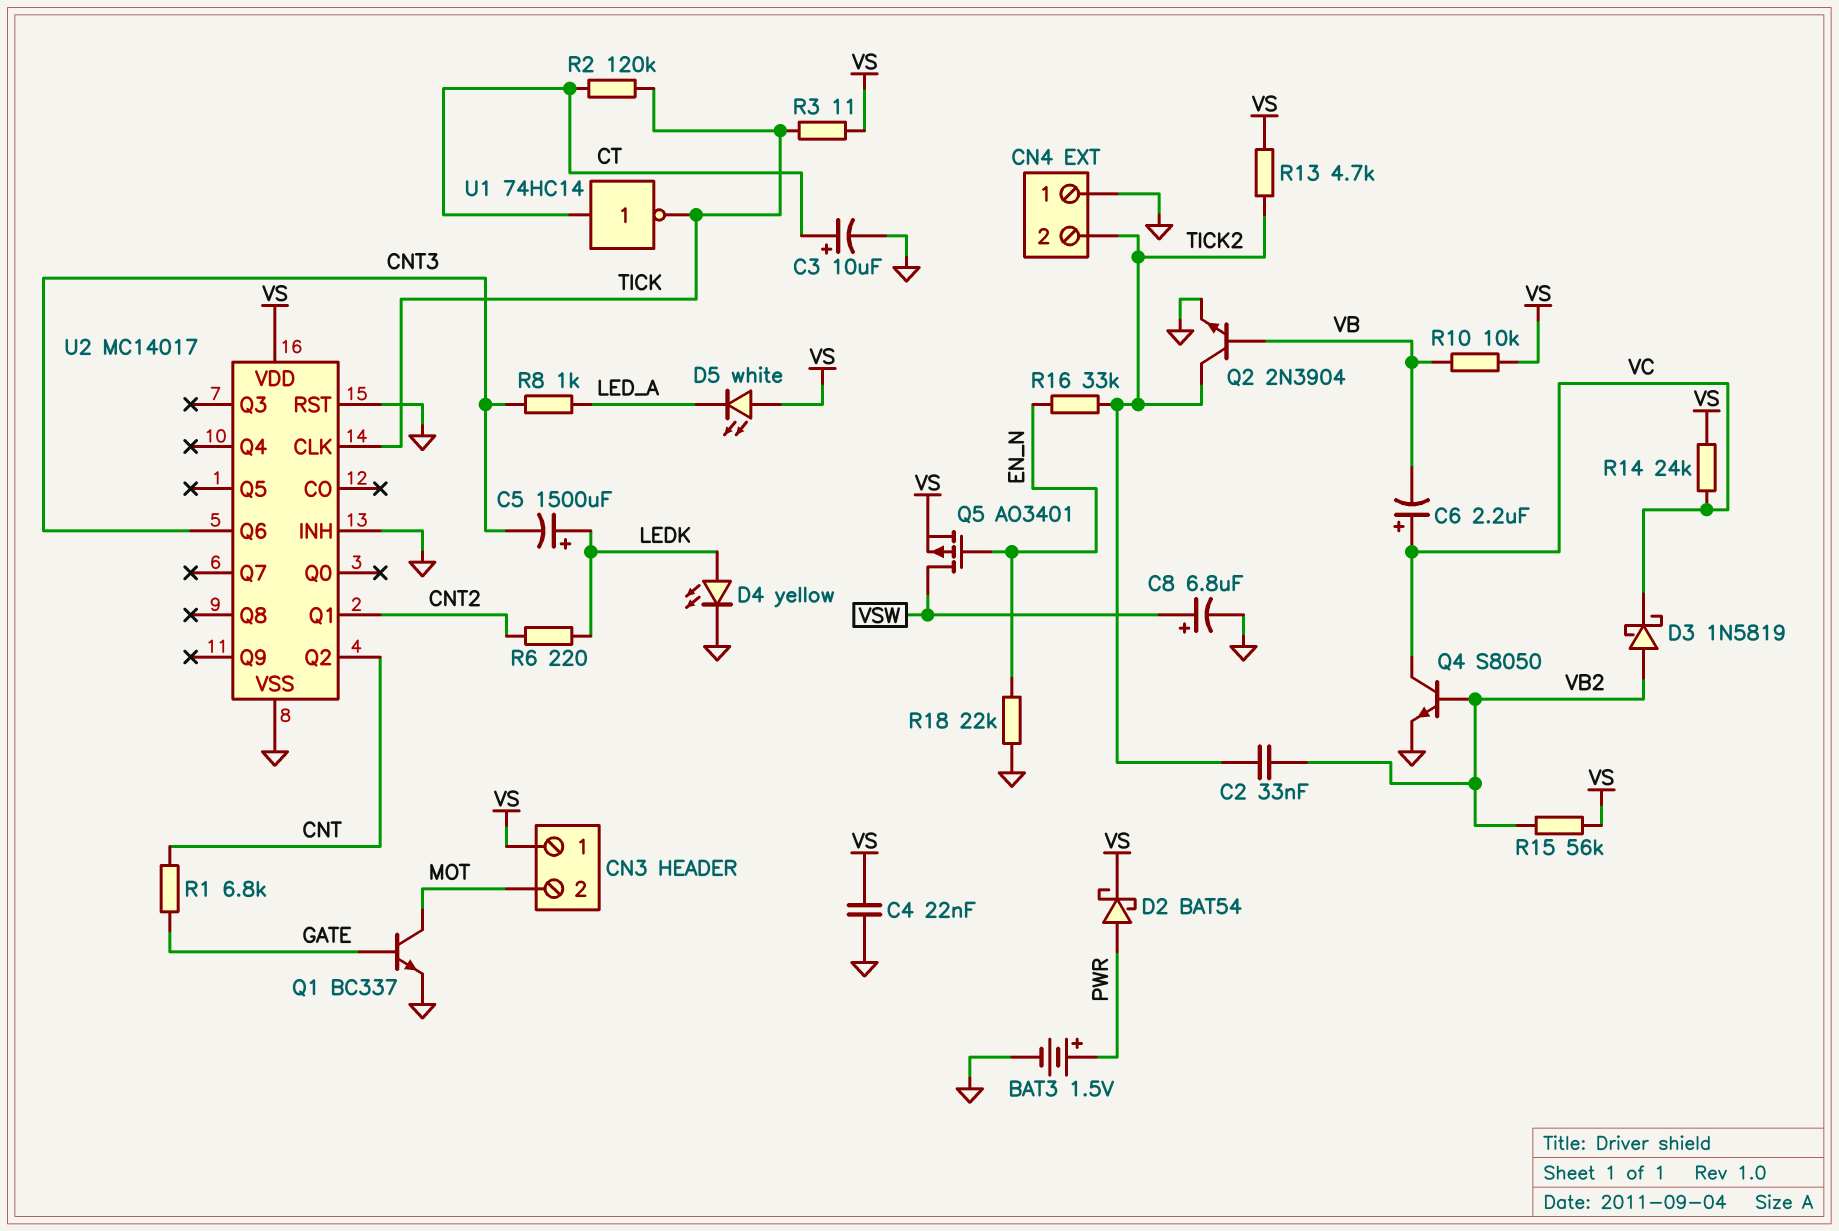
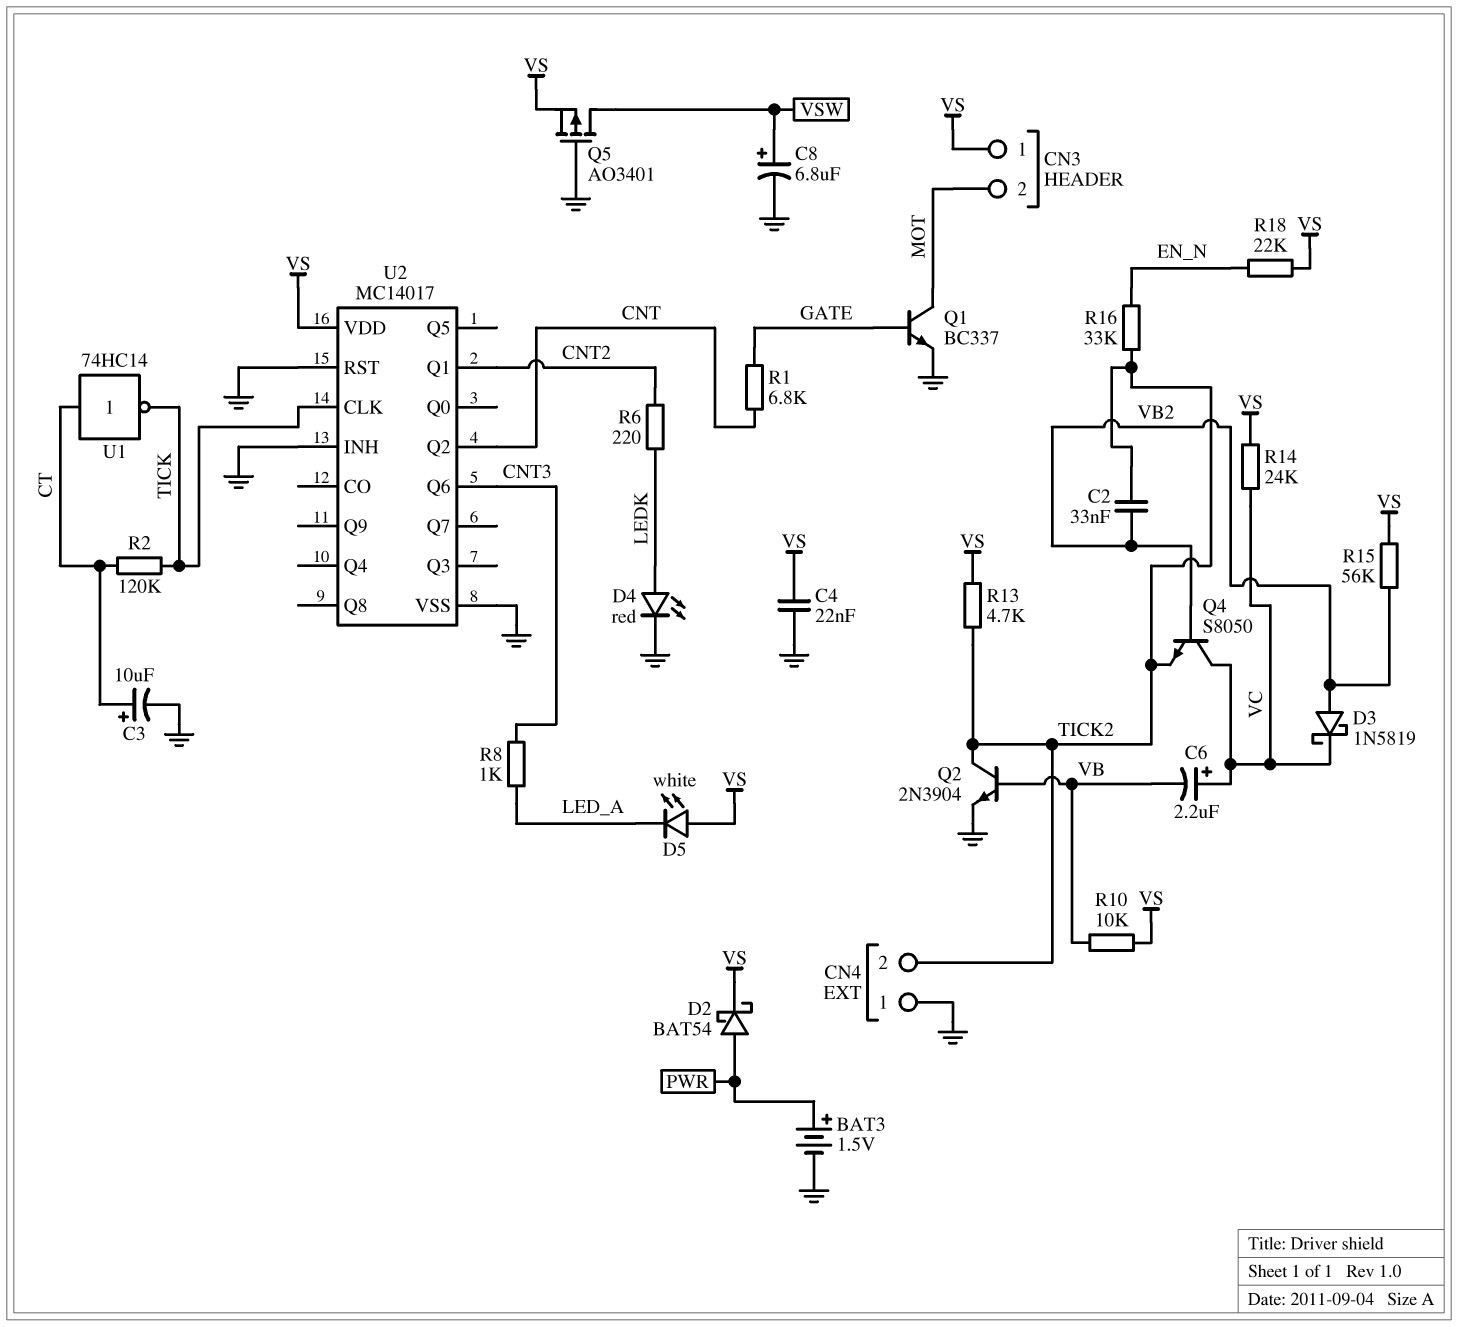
C5: 1500uF (plus LEDK, minus CNT3) -> none
D4: LED yellow (A LEDK, K GND) -> LED red (A LEDK, K GND)
Q4: NPN S8050 (B VB2, C VC, E GND) -> NPN S8050 (B VB2, C VC, E TICK2)
Q5: PMOS AO3401 (G EN_N, D VSW, S VS) -> PMOS AO3401 (G GND, D VSW, S VS)
R3: 11 (TICK, VS) -> none
R18: 22k (EN_N, GND) -> 22k (EN_N, VS)

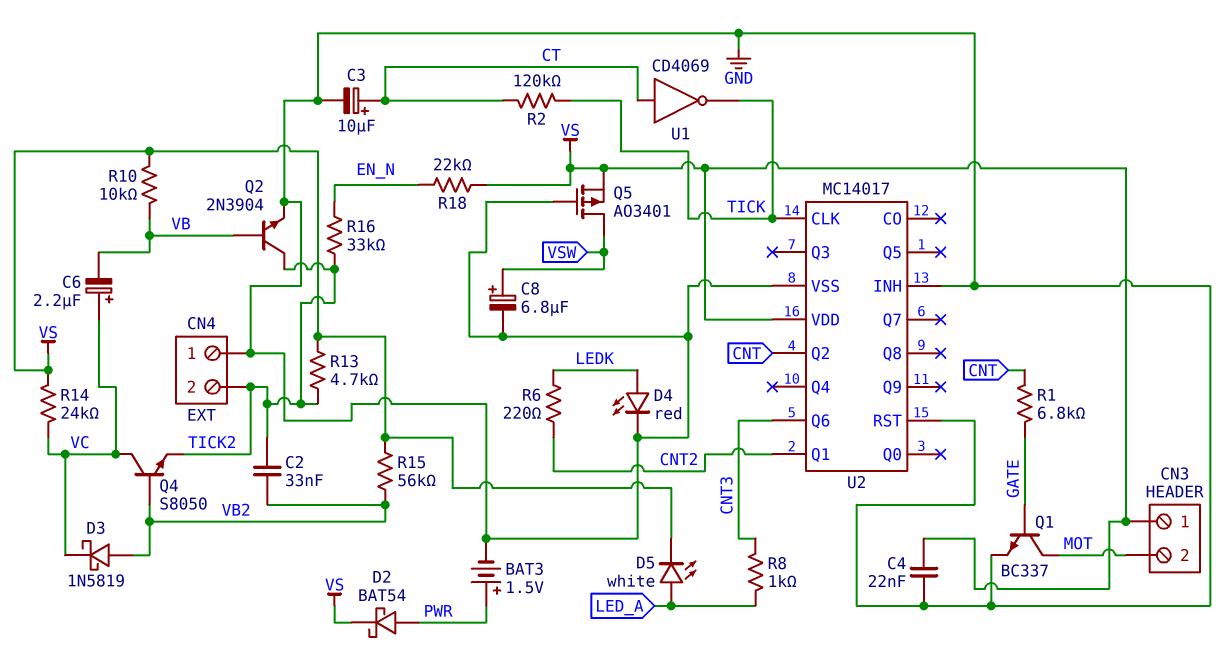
D5: LED white (A VS, K LED_A) -> LED white (A LED_A, K VS)
U1: NOT 74HC14 (in CT, out TICK) -> NOT CD4069 (in CT, out TICK)

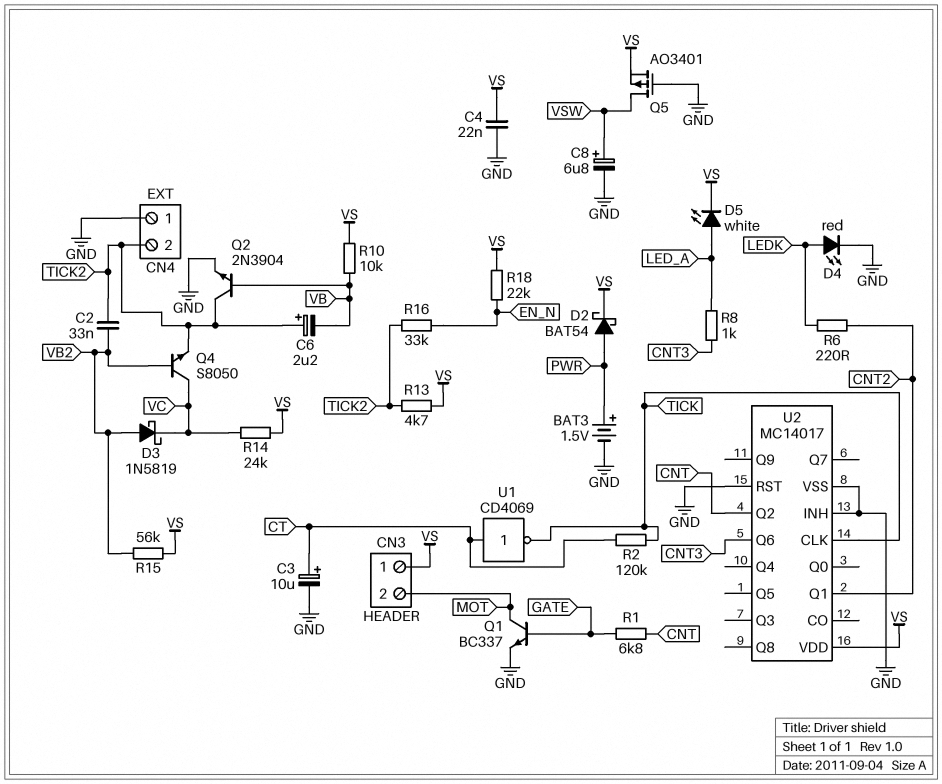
C6: 2.2uF (plus VC, minus VB) -> 2.2uF (plus TICK2, minus VB)

